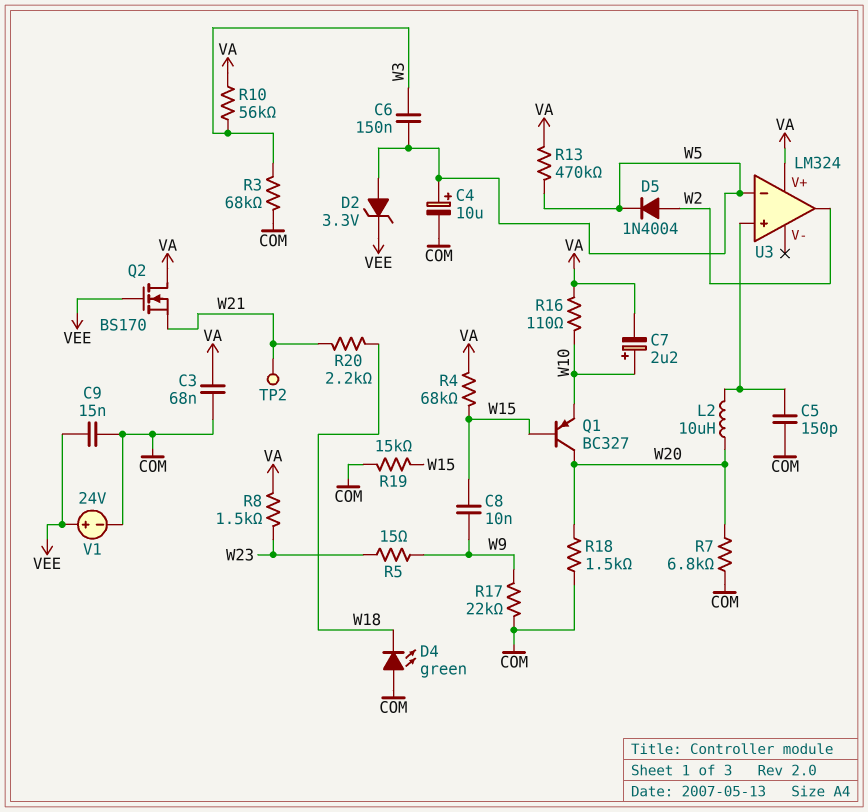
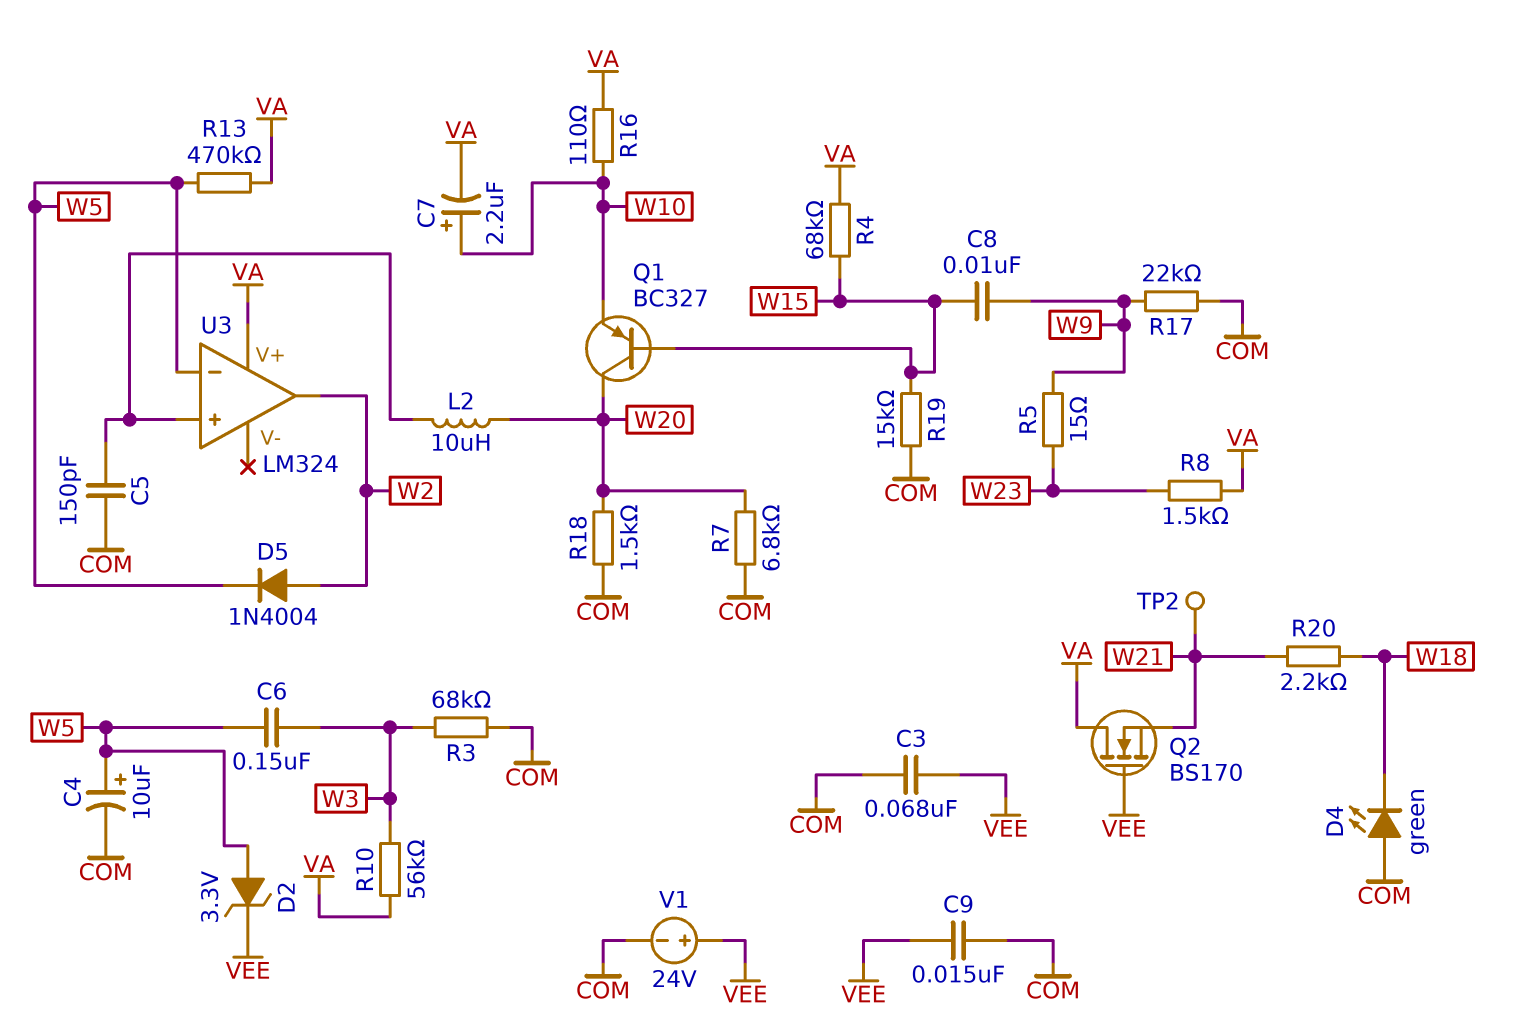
C3: 68nF (COM, VA) -> 68nF (COM, VEE)

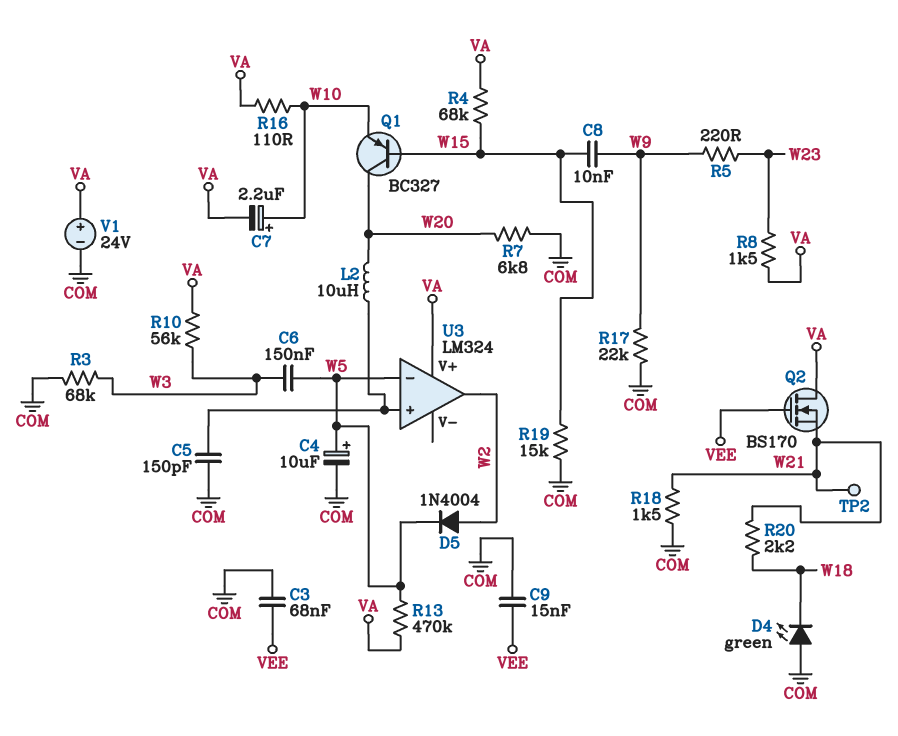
D2: zener 3.3V (A W5, K VEE) -> none
R5: 15 (W9, W23) -> 220 (W9, W23)
R18: 1.5k (COM, W20) -> 1.5k (COM, W21)
V1: 24V (plus VEE, minus COM) -> 24V (plus VA, minus COM)

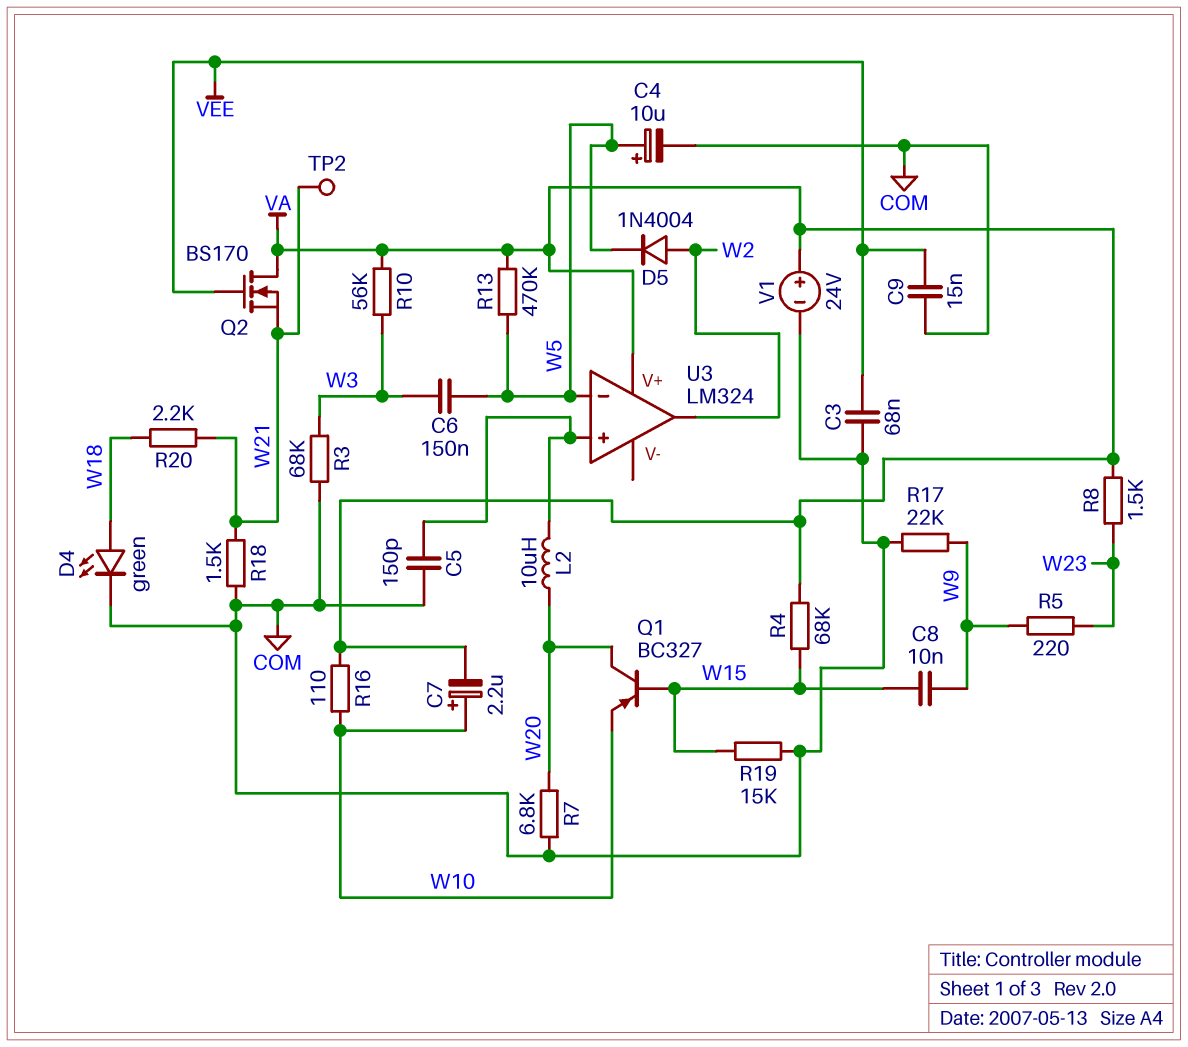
D4: LED green (A COM, K W18) -> LED green (A W18, K COM)

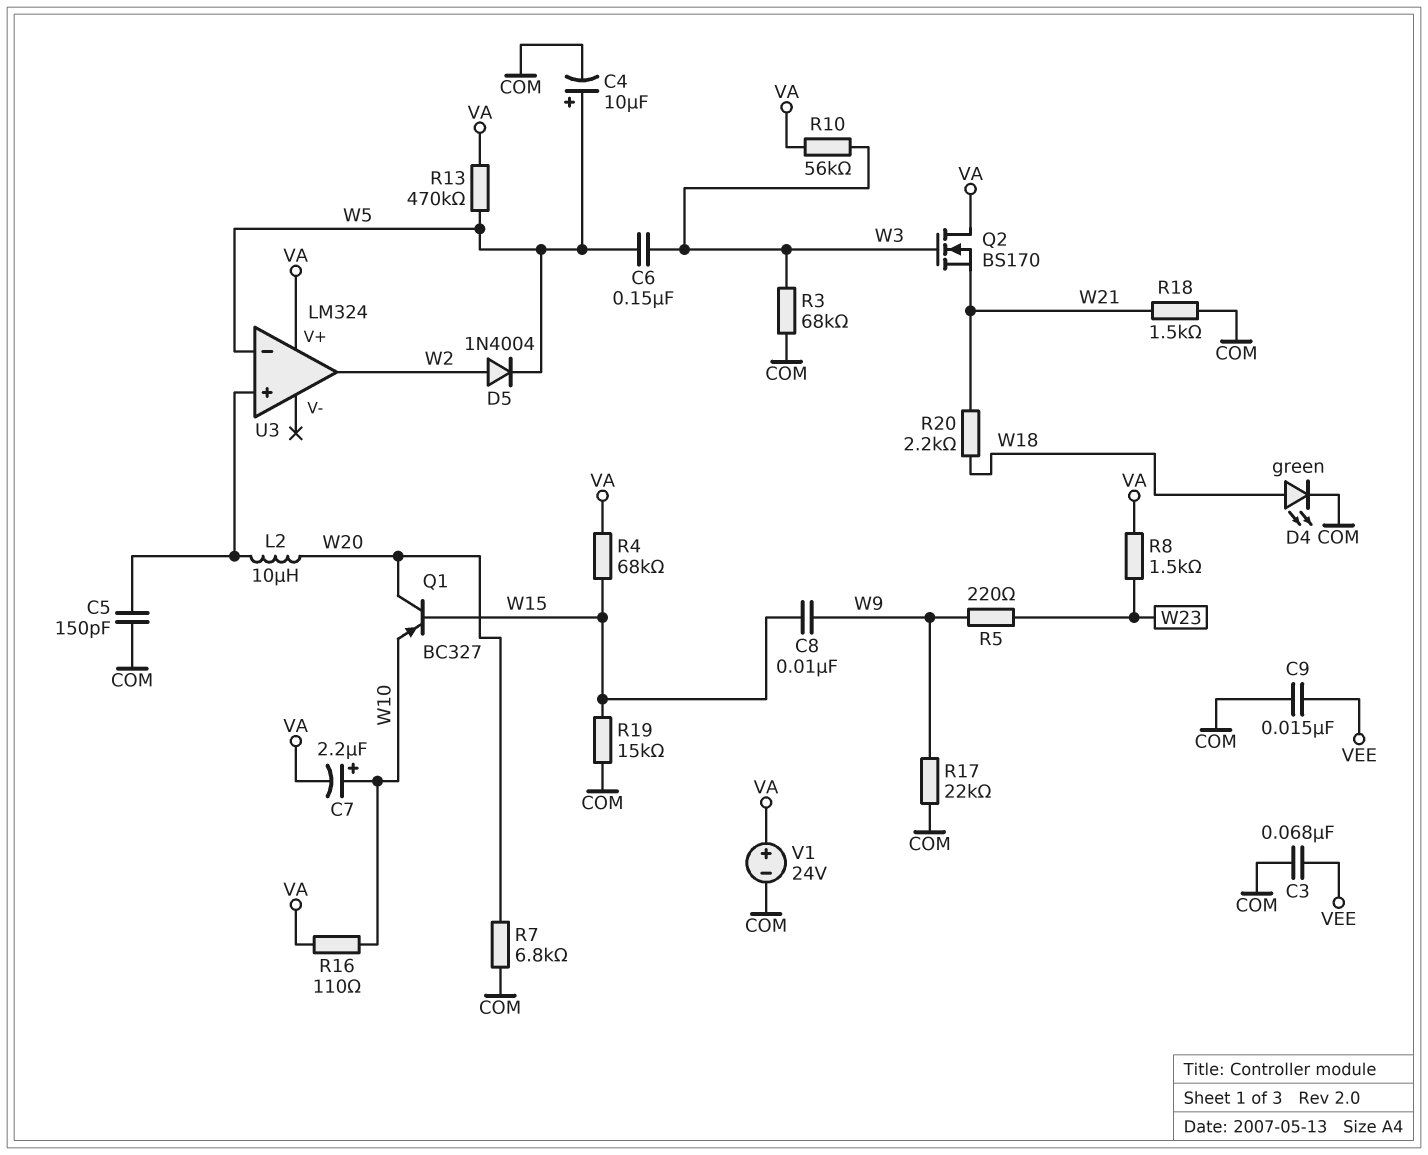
Q2: NMOS BS170 (G VEE, D VA, S W21) -> NMOS BS170 (G W3, D VA, S W21)
TP2: test point (W21) -> none

